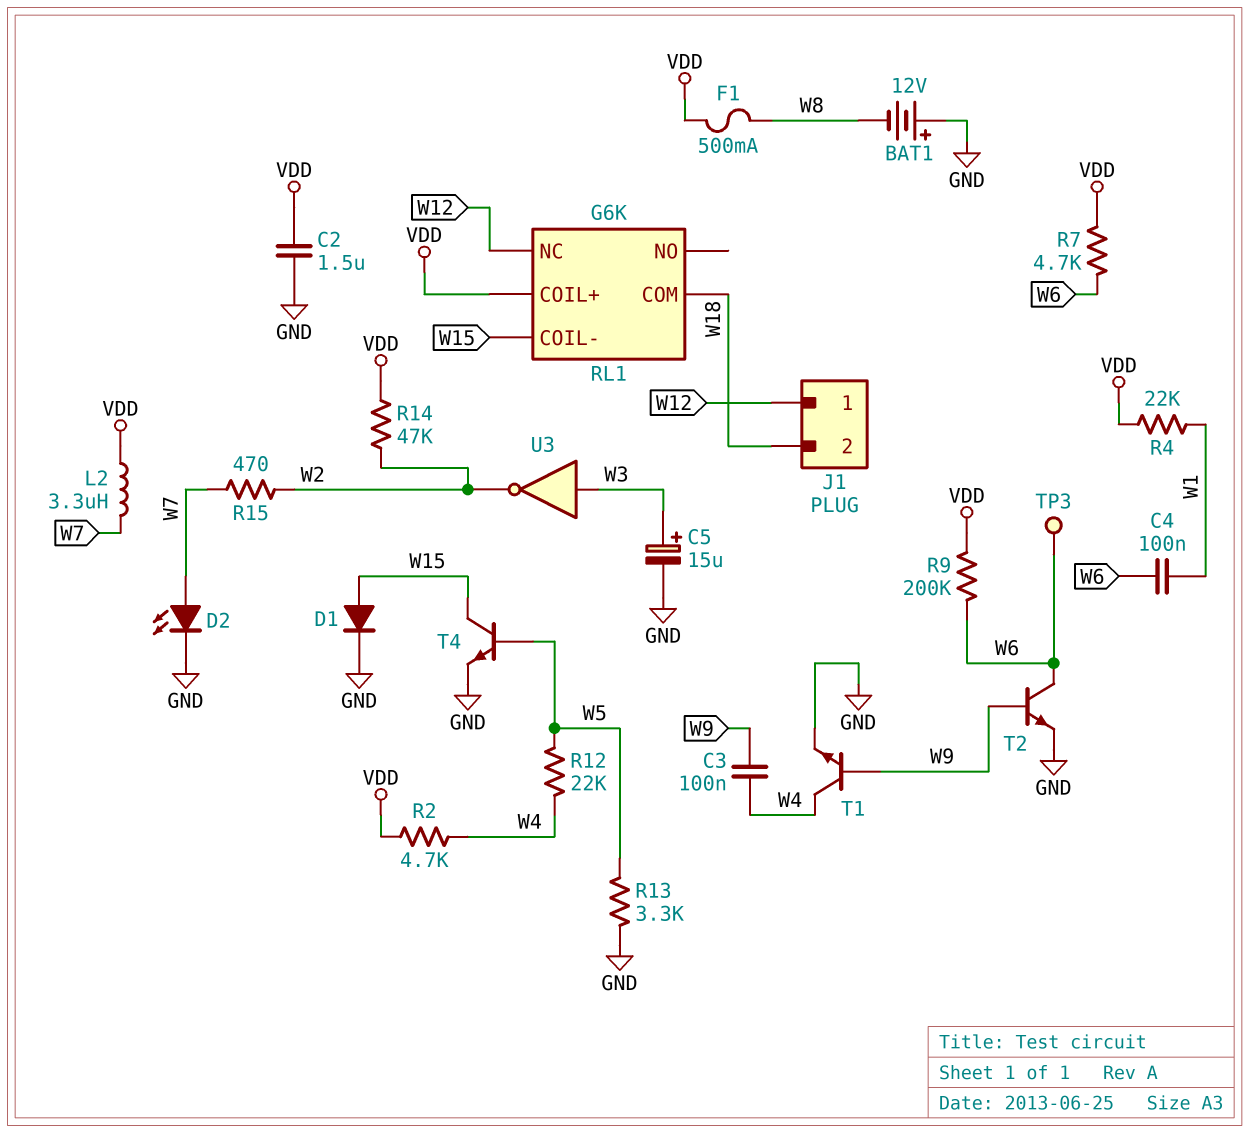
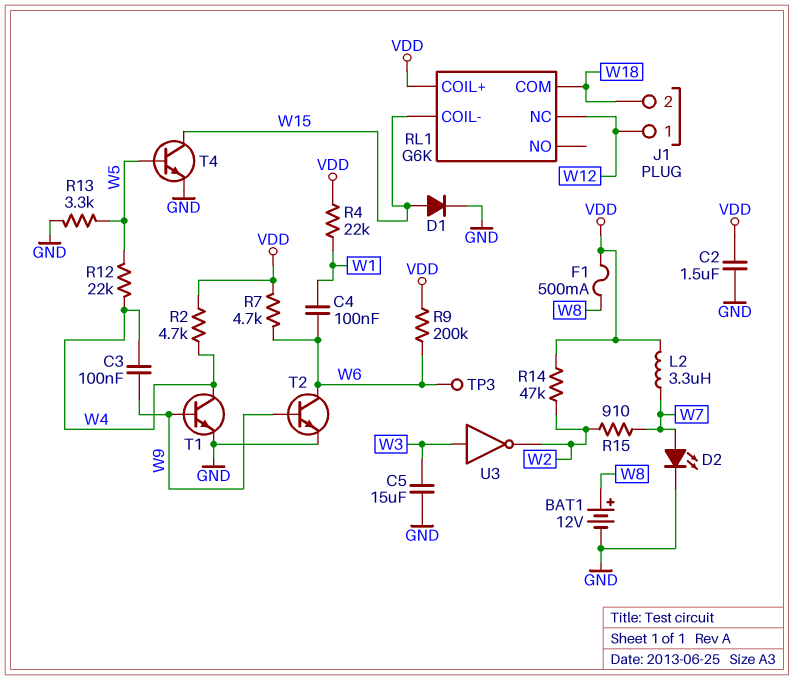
BAT1: 12V (plus GND, minus W8) -> 12V (plus W8, minus GND)
C5: 15uF (plus W3, minus GND) -> 15uF (GND, W3)
R15: 470 (W2, W7) -> 910 (W2, W7)

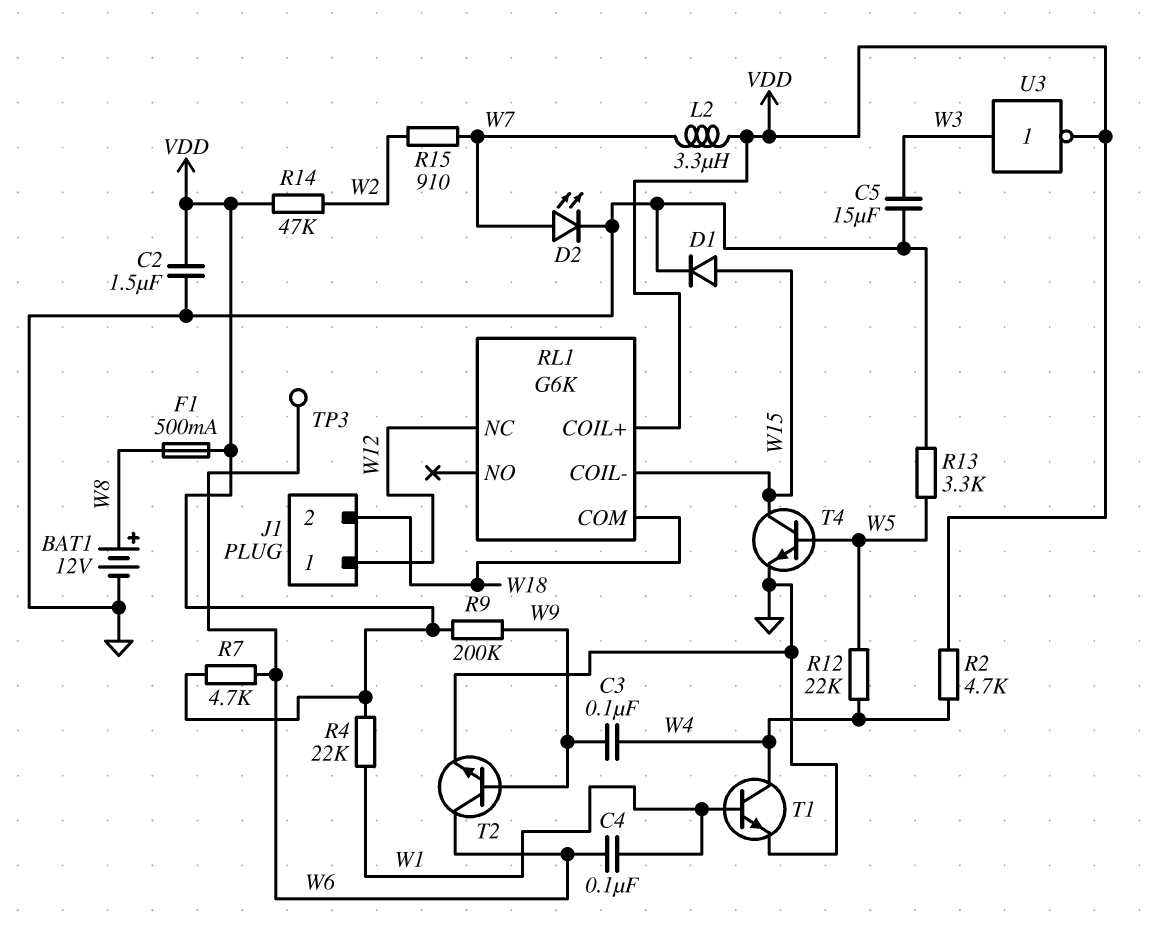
R9: 200k (VDD, W6) -> 200k (VDD, W9)
T1: NPN (B W9, C W4, E GND) -> NPN (B W1, C W4, E GND)
U3: NOT (in W3, out W2) -> NOT (in W3, out VDD)

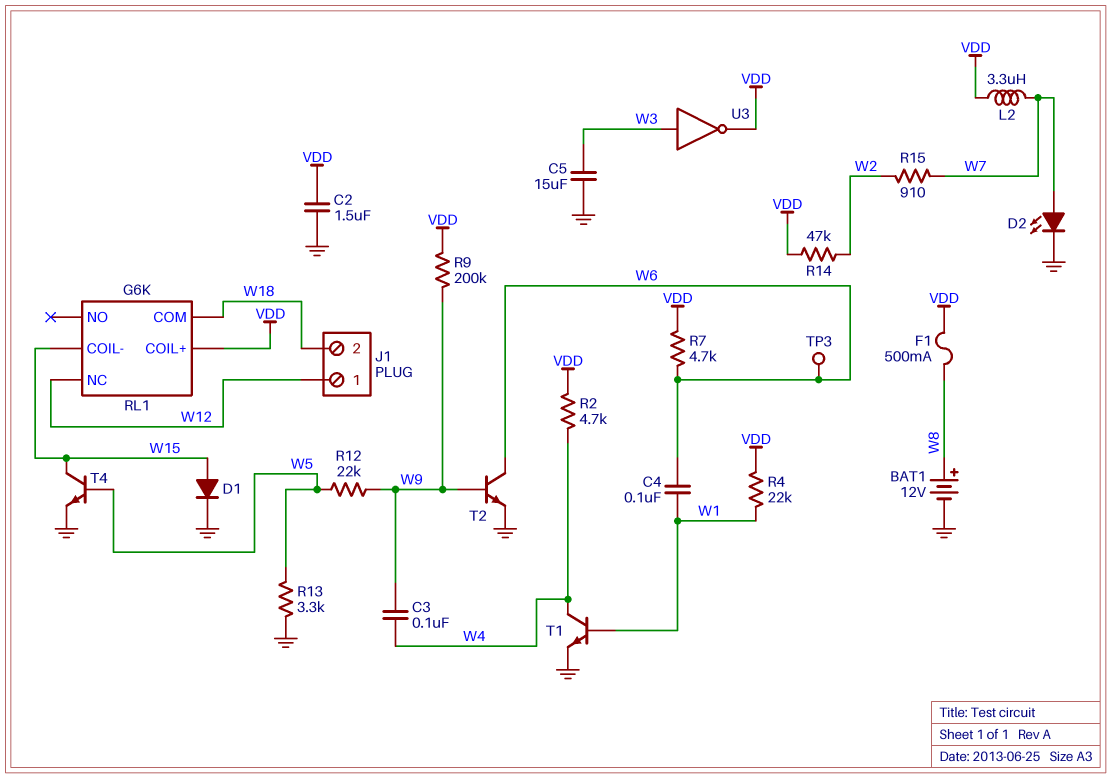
R12: 22k (W4, W5) -> 22k (W5, W9)

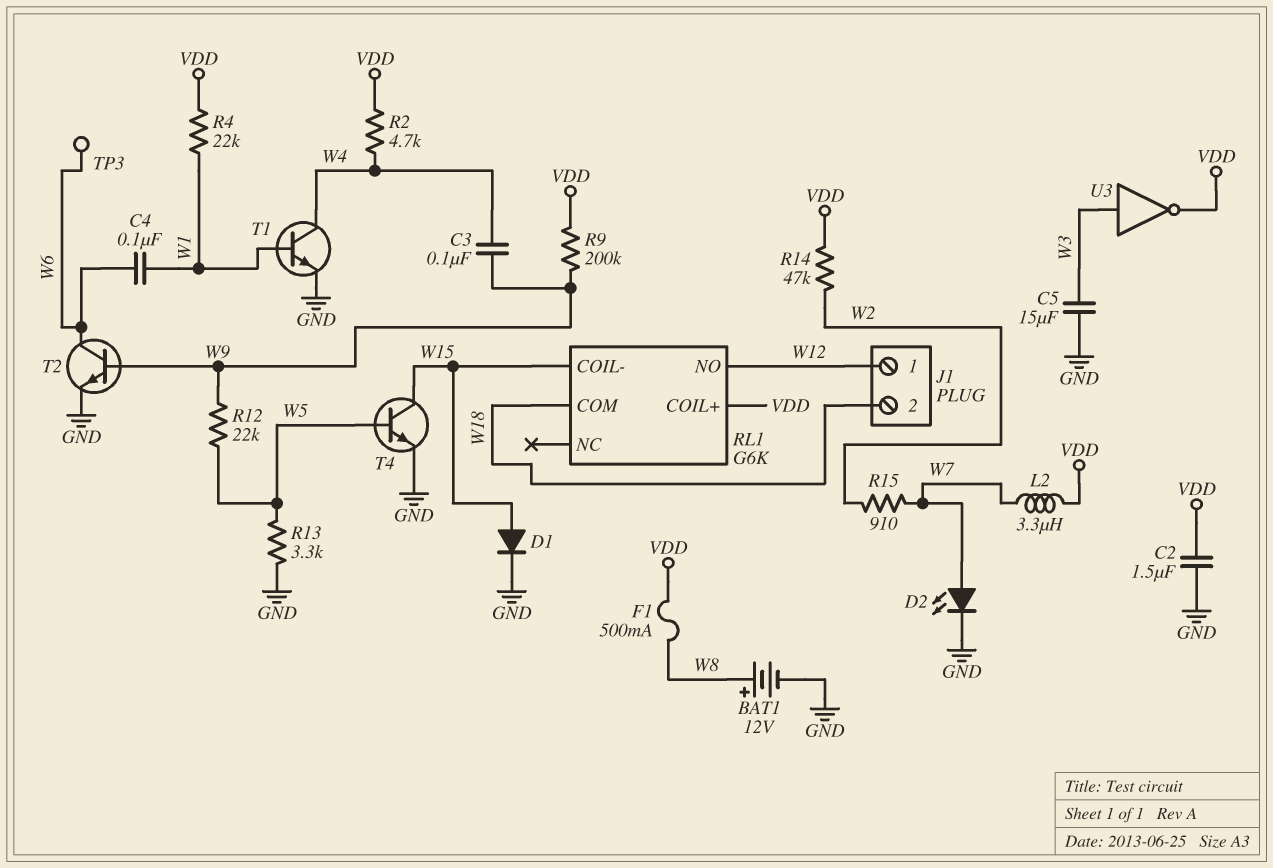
R7: 4.7k (VDD, W6) -> none
RL1 pin NC: W12 -> none
RL1 pin NO: none -> W12

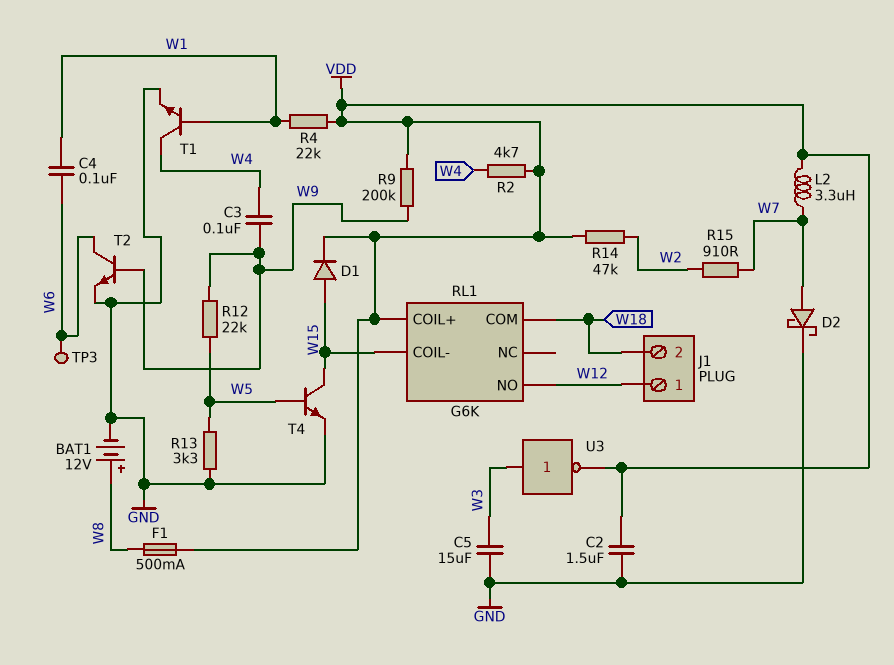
D1: diode (A W15, K GND) -> diode (A W15, K VDD)
D2: LED (A W7, K GND) -> schottky (A W7, K GND)

